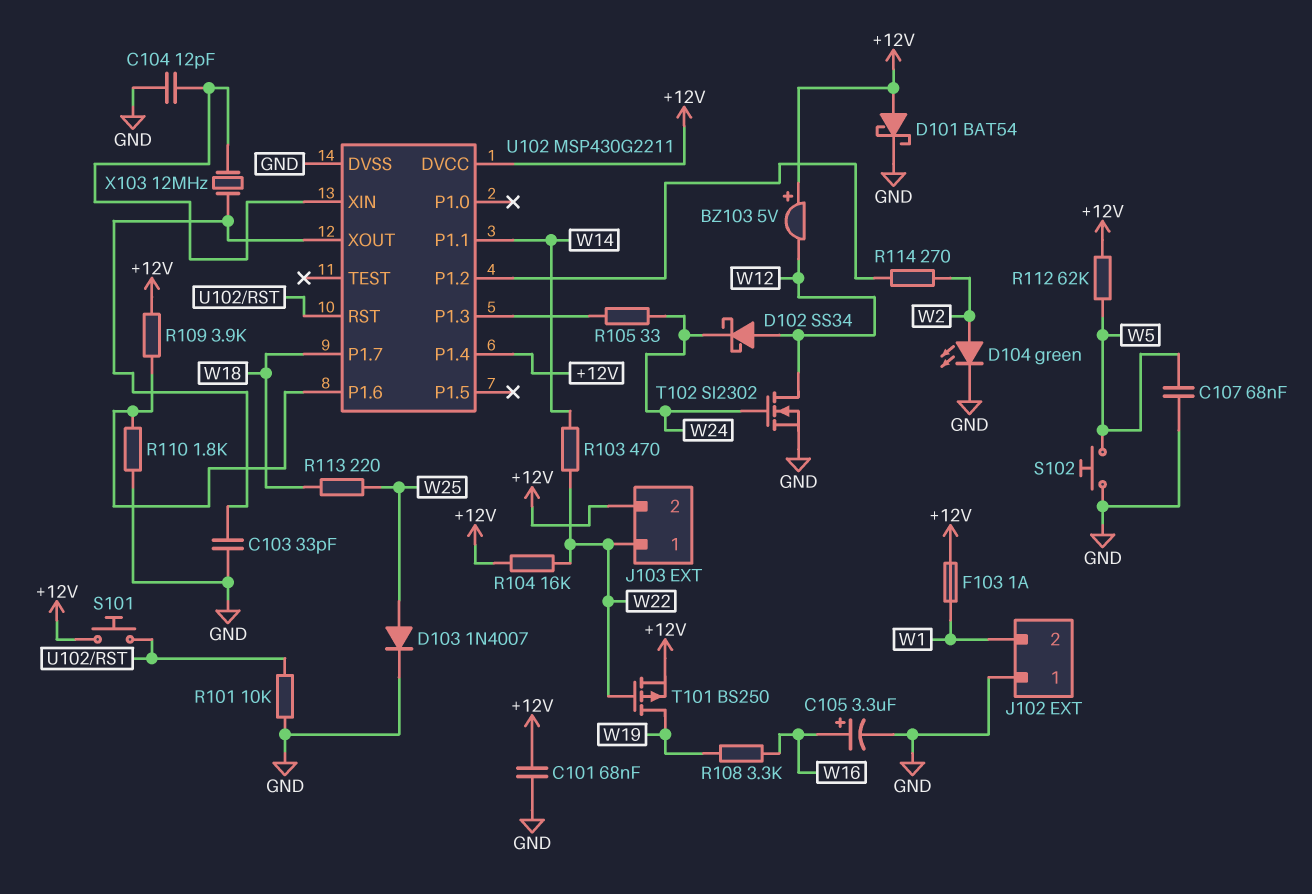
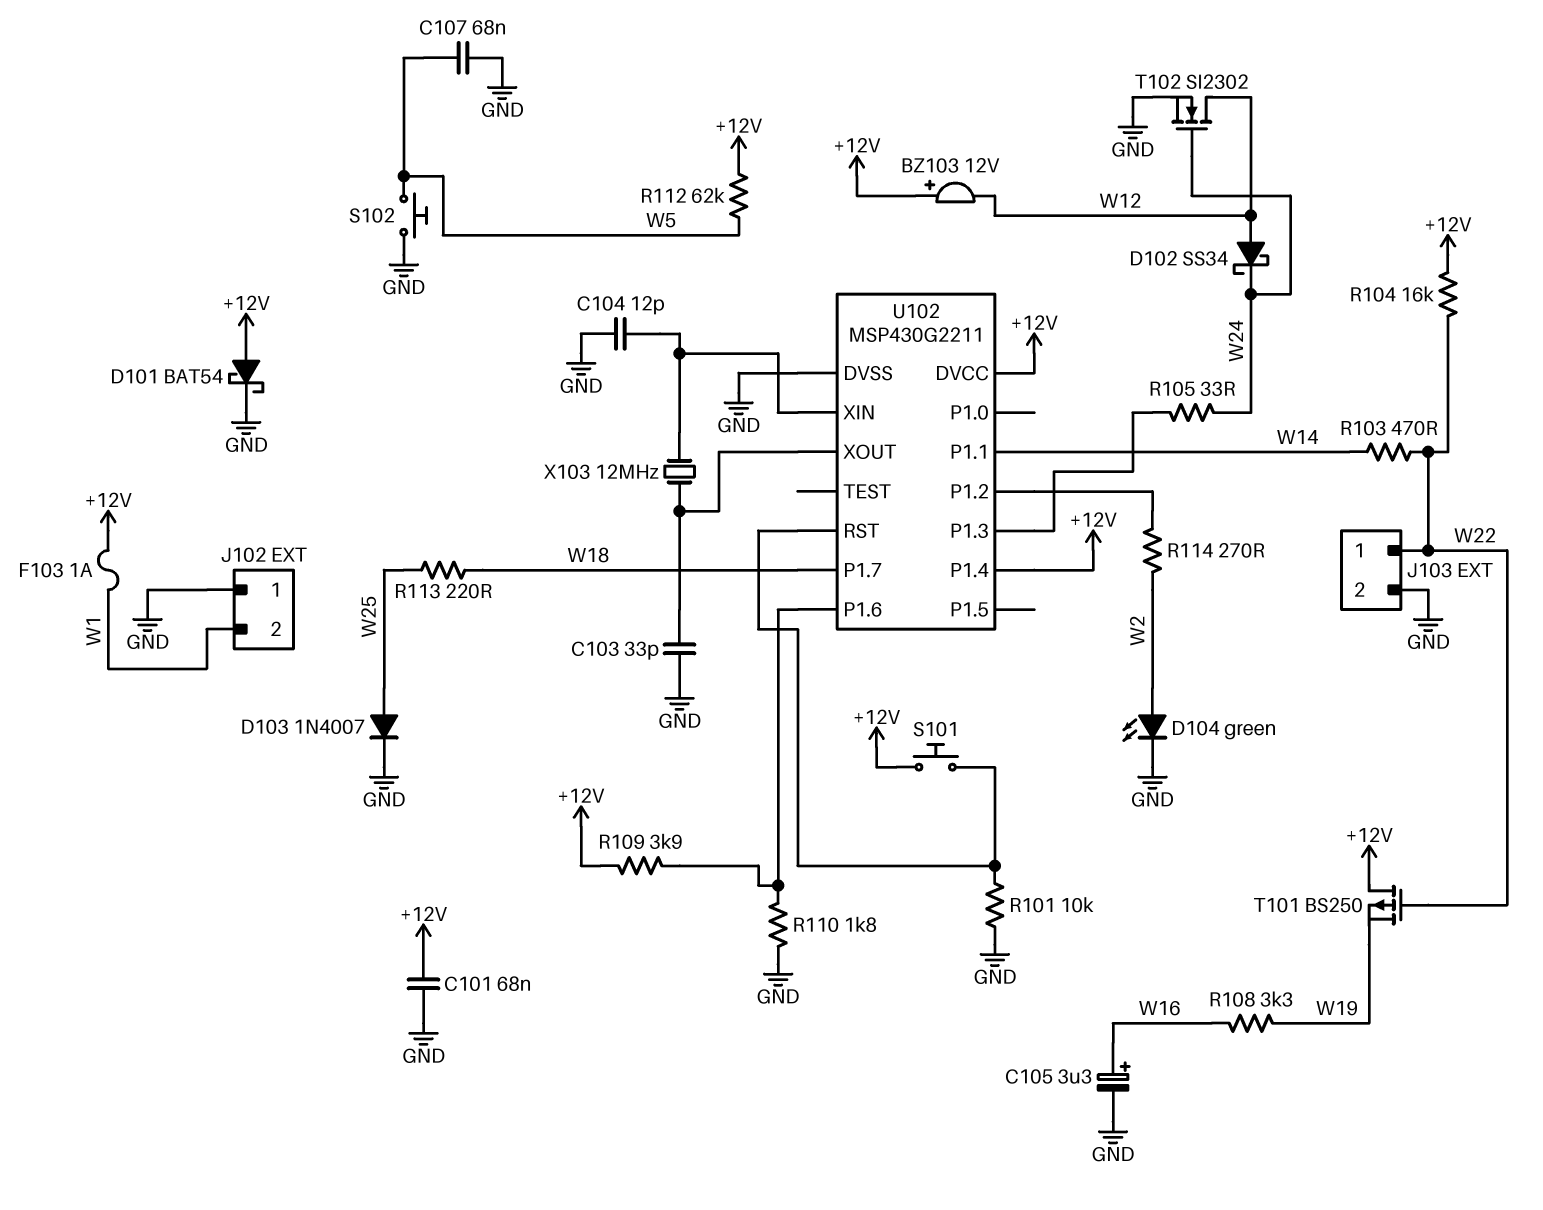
BZ103: buzzer 5V (plus +12V, minus W12) -> buzzer 12V (plus +12V, minus W12)
J103 pin 2: +12V -> GND
T101: PMOS BS250 (G W22, D W19, S +12V) -> PMOS BS250 (G W22, D +12V, S W19)

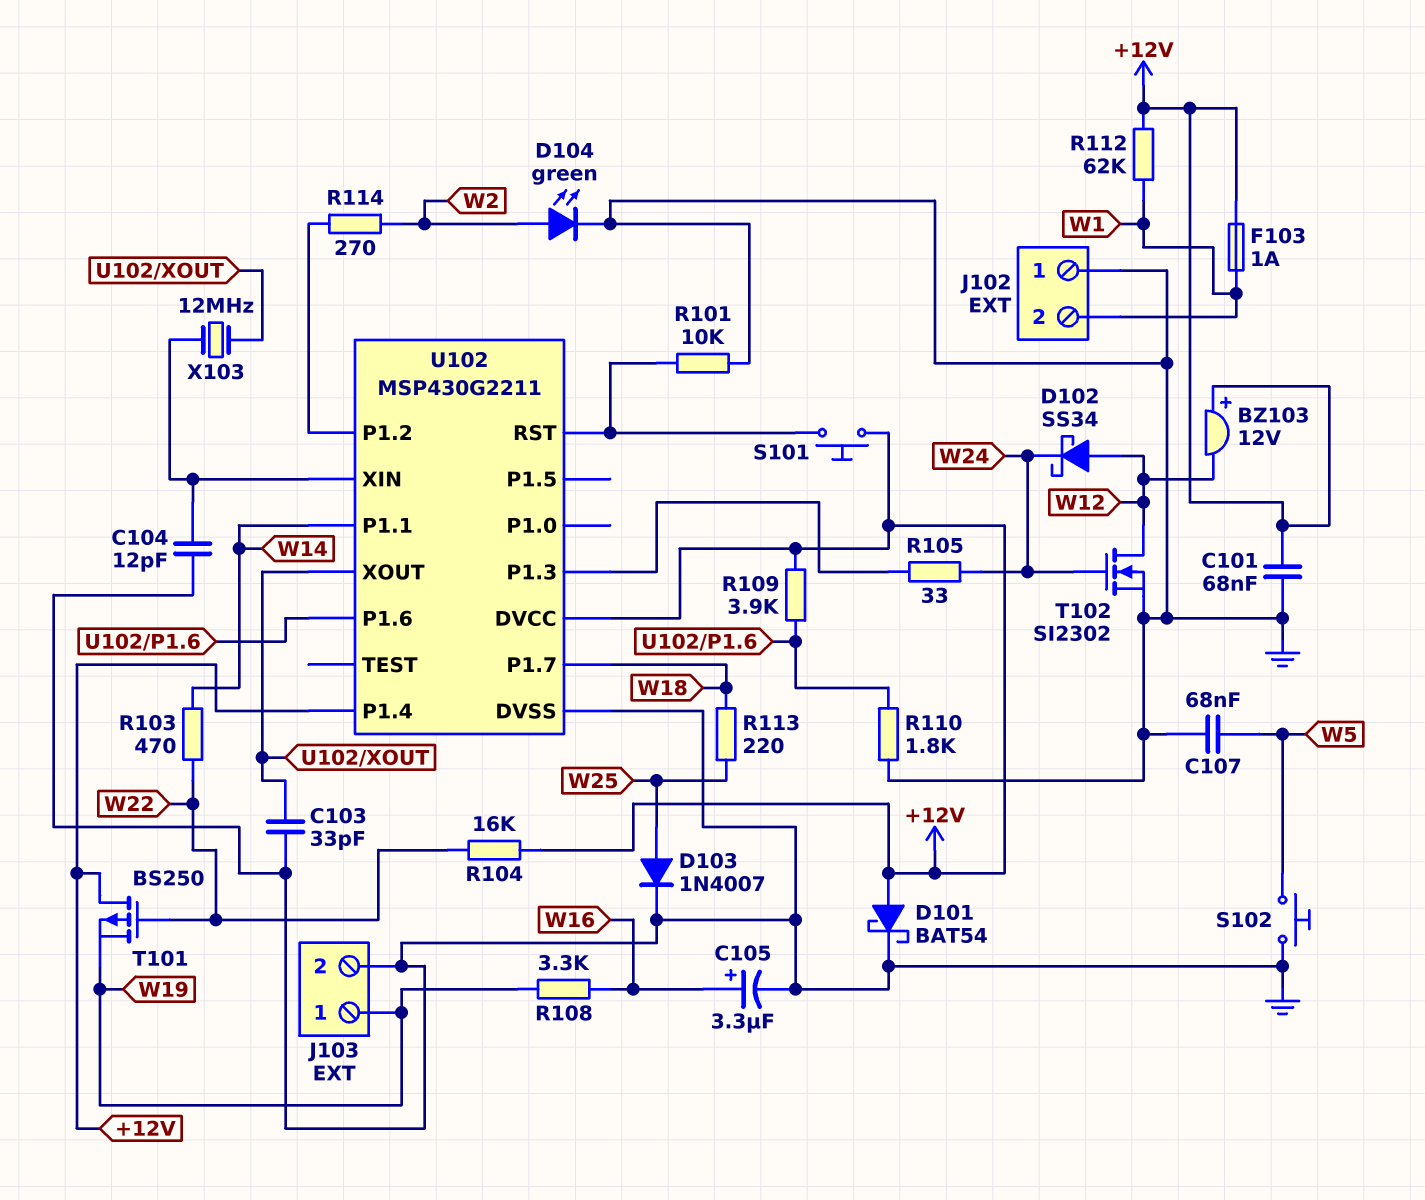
J103 pin 1: W22 -> W19
R112: 62k (+12V, W5) -> 62k (+12V, W1)

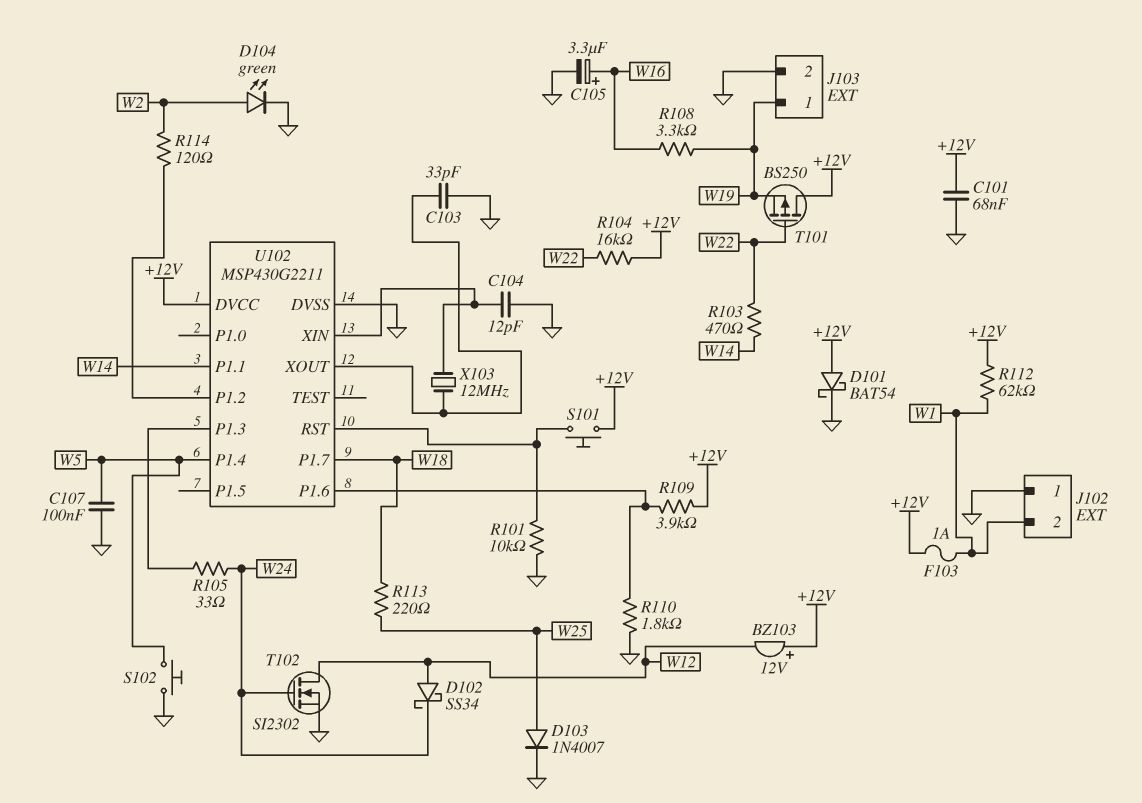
C107: 68nF (GND, W5) -> 100nF (GND, W5)
R114: 270 (U102/P1.2, W2) -> 120 (U102/P1.2, W2)
U102 pin P1.4: +12V -> W5

